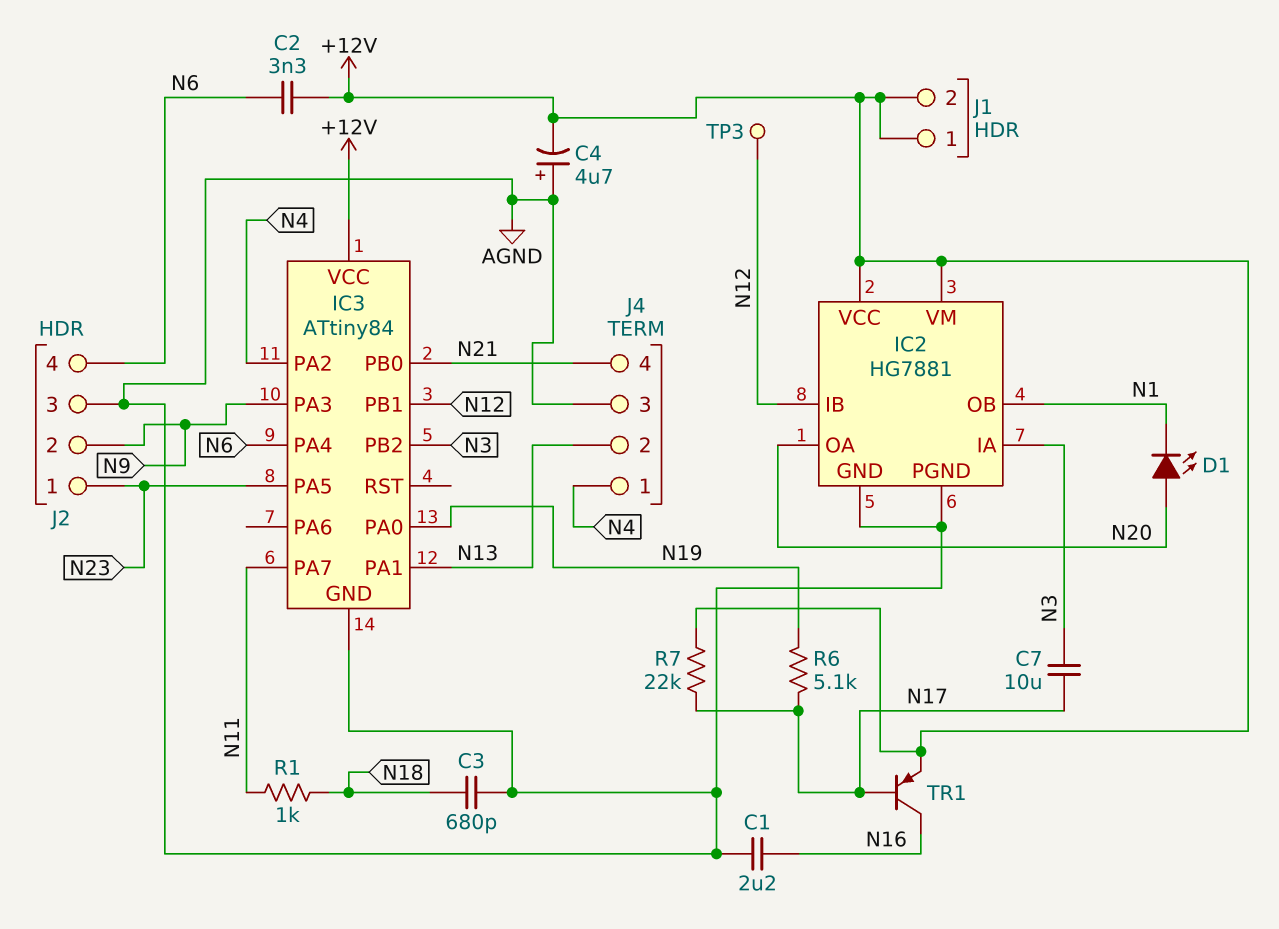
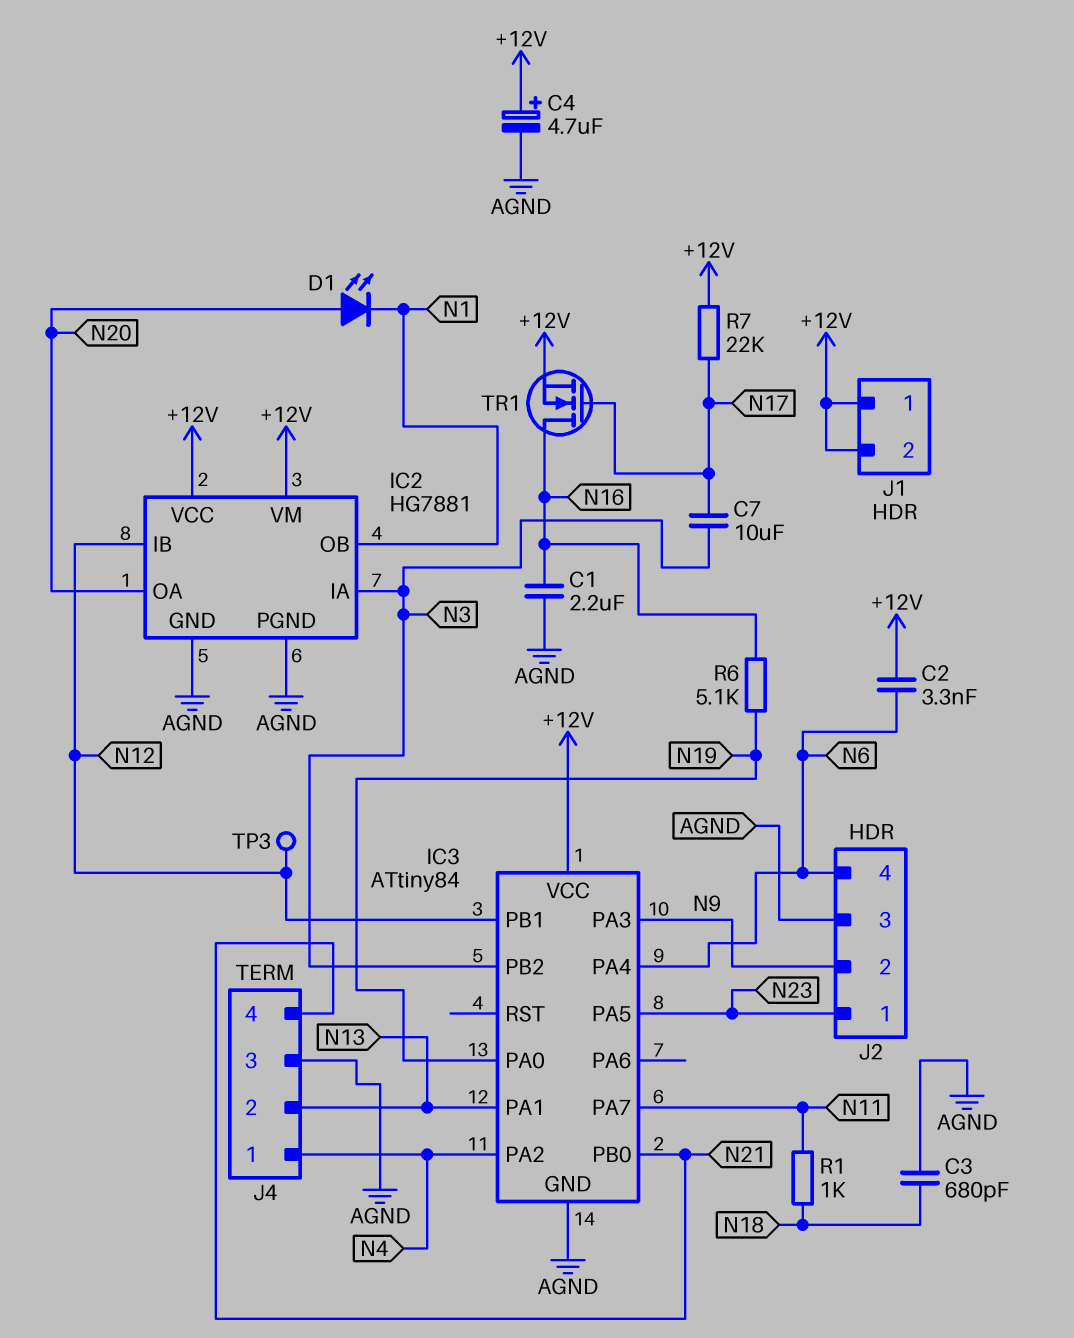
C4: 4.7uF (plus AGND, minus +12V) -> 4.7uF (plus +12V, minus AGND)
R6: 5.1k (N17, N19) -> 5.1k (N16, N19)
TR1: PNP (B N17, C N16, E +12V) -> NMOS (G N17, D N16, S +12V)

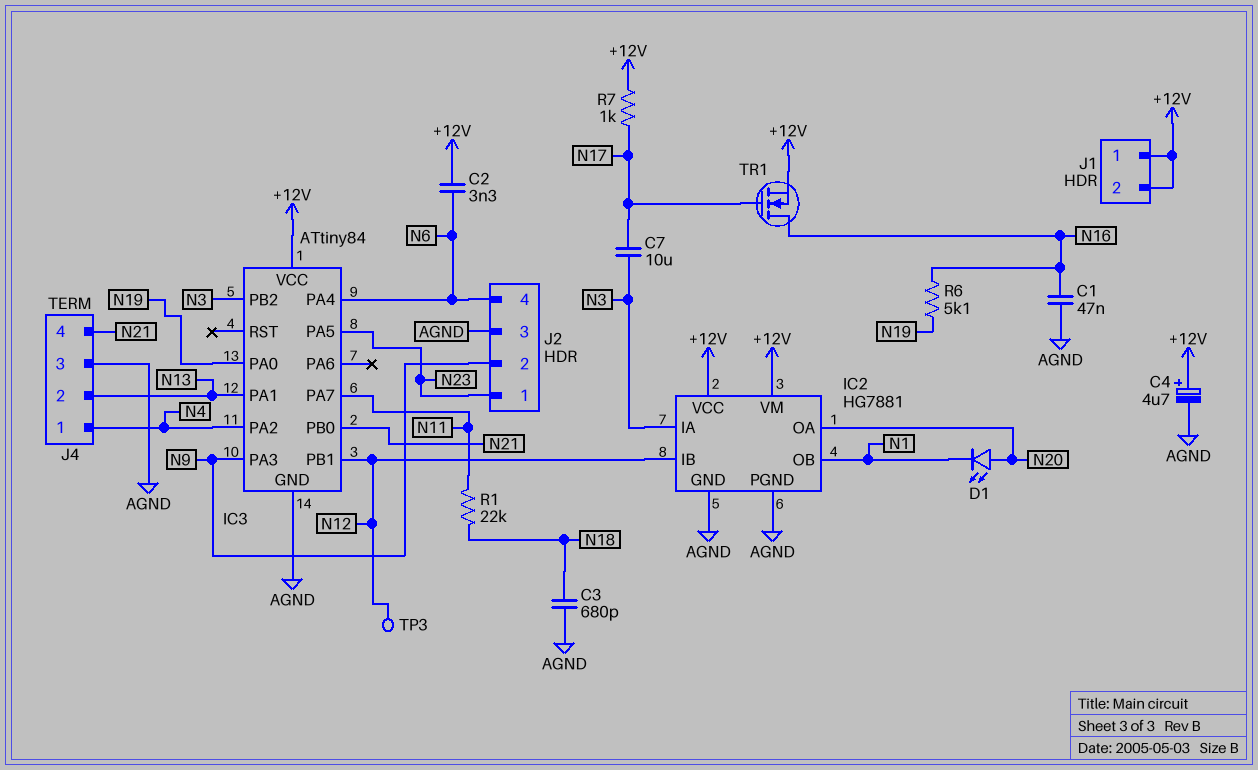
C1: 2.2uF (AGND, N16) -> 47nF (AGND, N16)
R1: 1k (N11, N18) -> 22k (N11, N18)
R7: 22k (+12V, N17) -> 1k (+12V, N17)

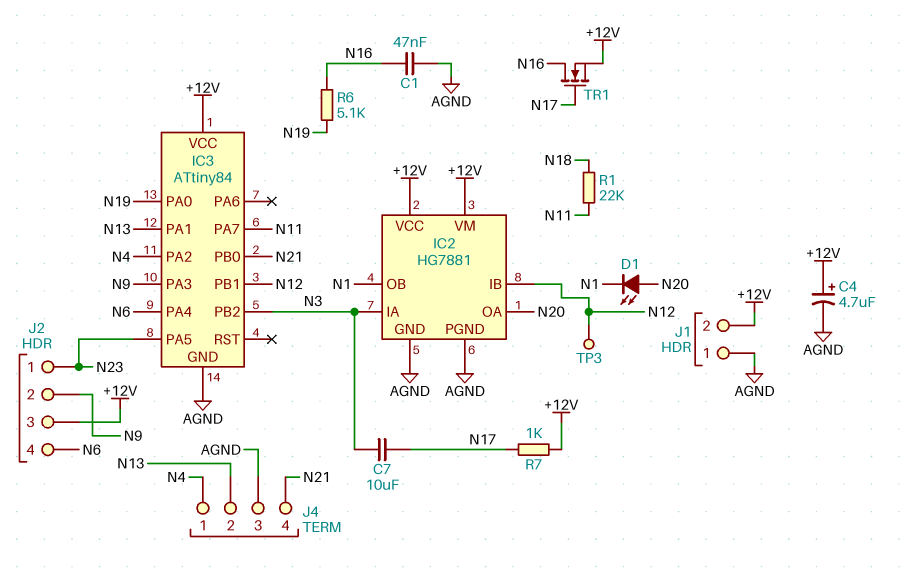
C2: 3.3nF (+12V, N6) -> none
C3: 680pF (AGND, N18) -> none
J1 pin 1: +12V -> AGND
J2 pin 3: AGND -> +12V

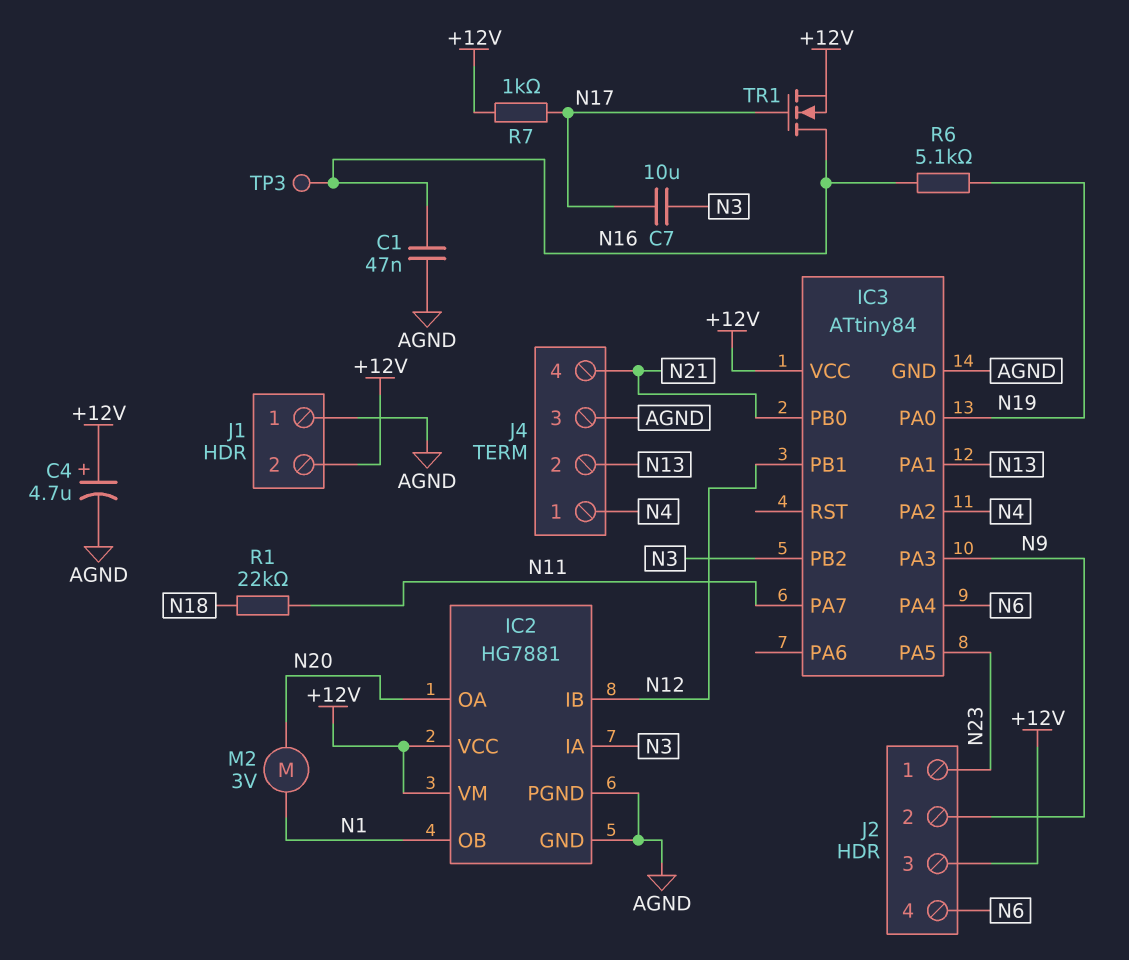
D1: LED (A N20, K N1) -> none
M2: none -> motor 3V (N1, N20)
TP3: test point (N12) -> test point (N16)

